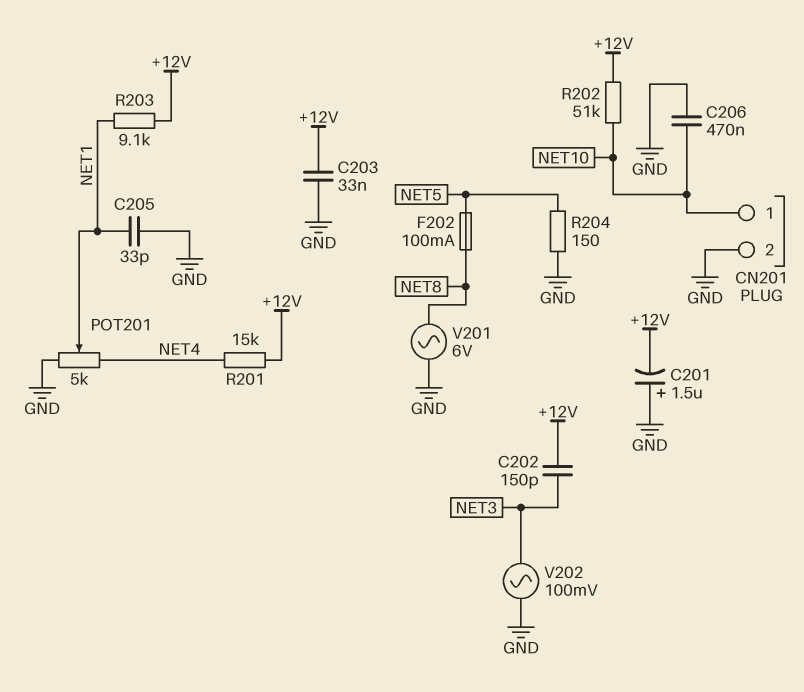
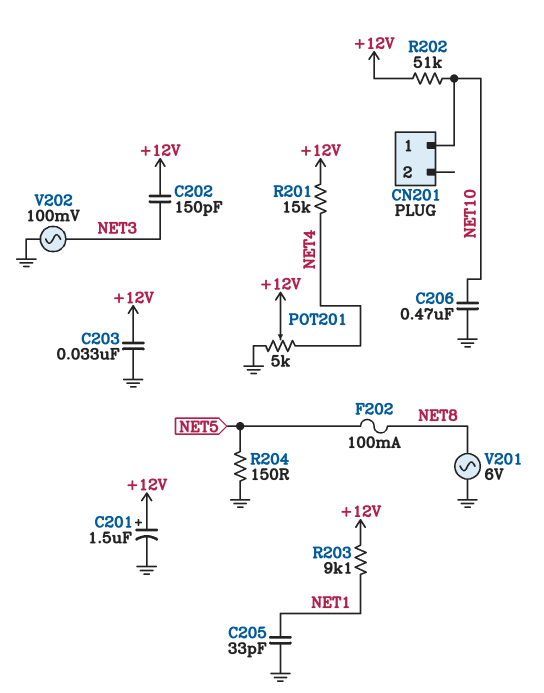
C201: 1.5uF (plus GND, minus +12V) -> 1.5uF (plus +12V, minus GND)
CN201 pin 2: GND -> none
POT201: 5k (GND, NET4, wiper NET1) -> 5k (GND, NET4, wiper +12V)

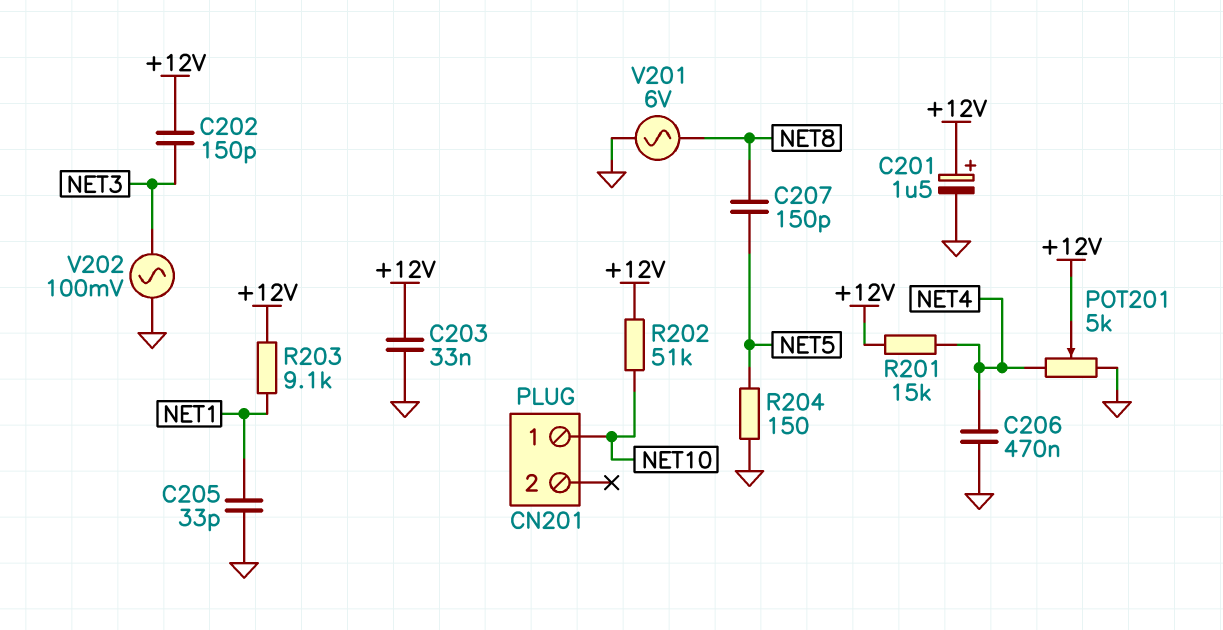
C206: 470nF (GND, NET10) -> 470nF (GND, NET4)
C207: none -> 150pF (NET5, NET8)
F202: 100mA (NET5, NET8) -> none

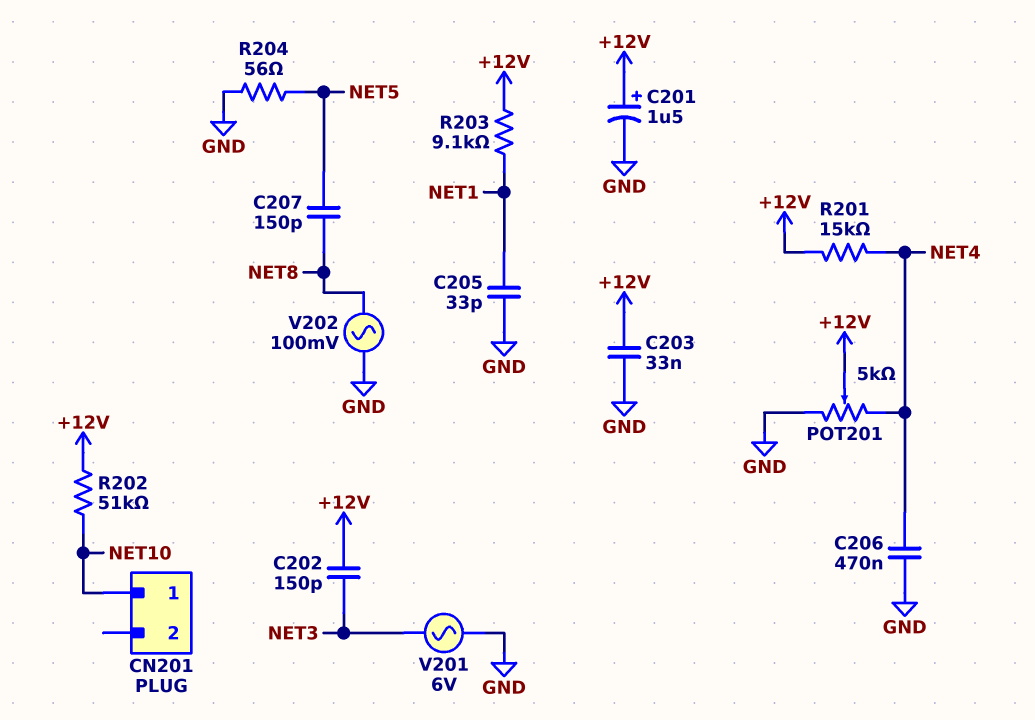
R204: 150 (GND, NET5) -> 56 (GND, NET5)
V201: AC 6V (GND, NET8) -> AC 6V (GND, NET3)
V202: AC 100mV (GND, NET3) -> AC 100mV (GND, NET8)

